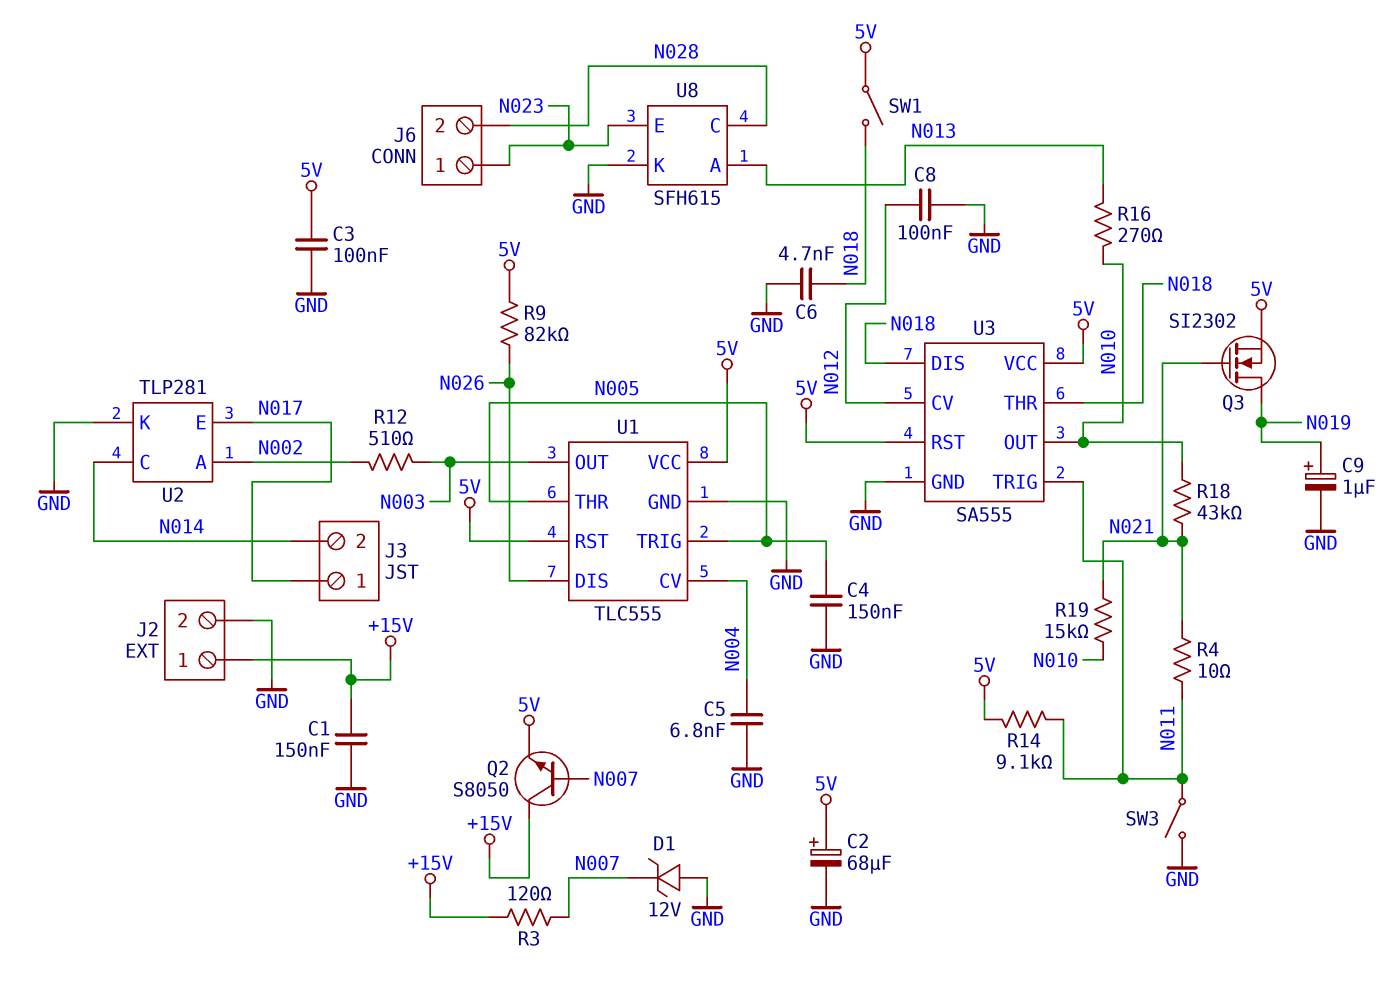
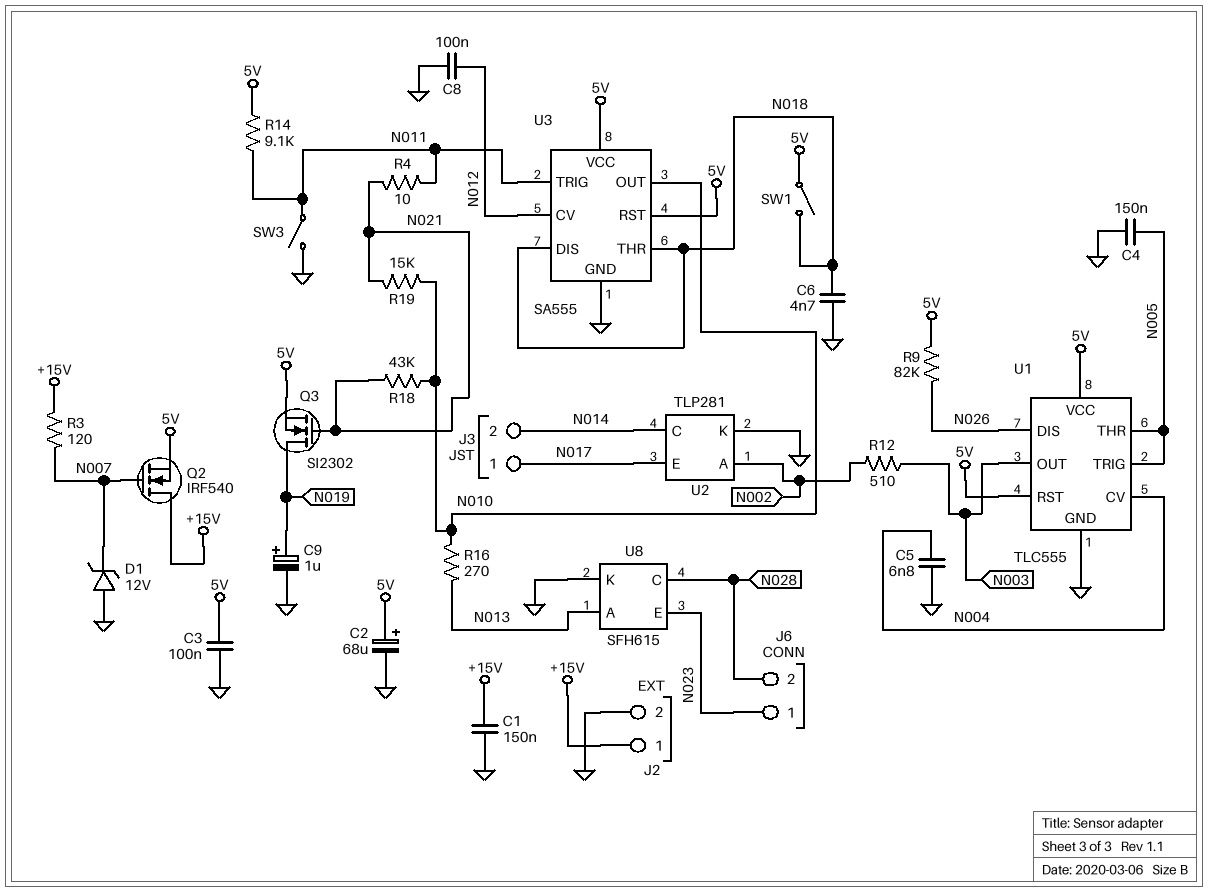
Q2: NPN S8050 (B N007, C +15V, E 5V) -> NMOS IRF540 (G N007, D +15V, S 5V)

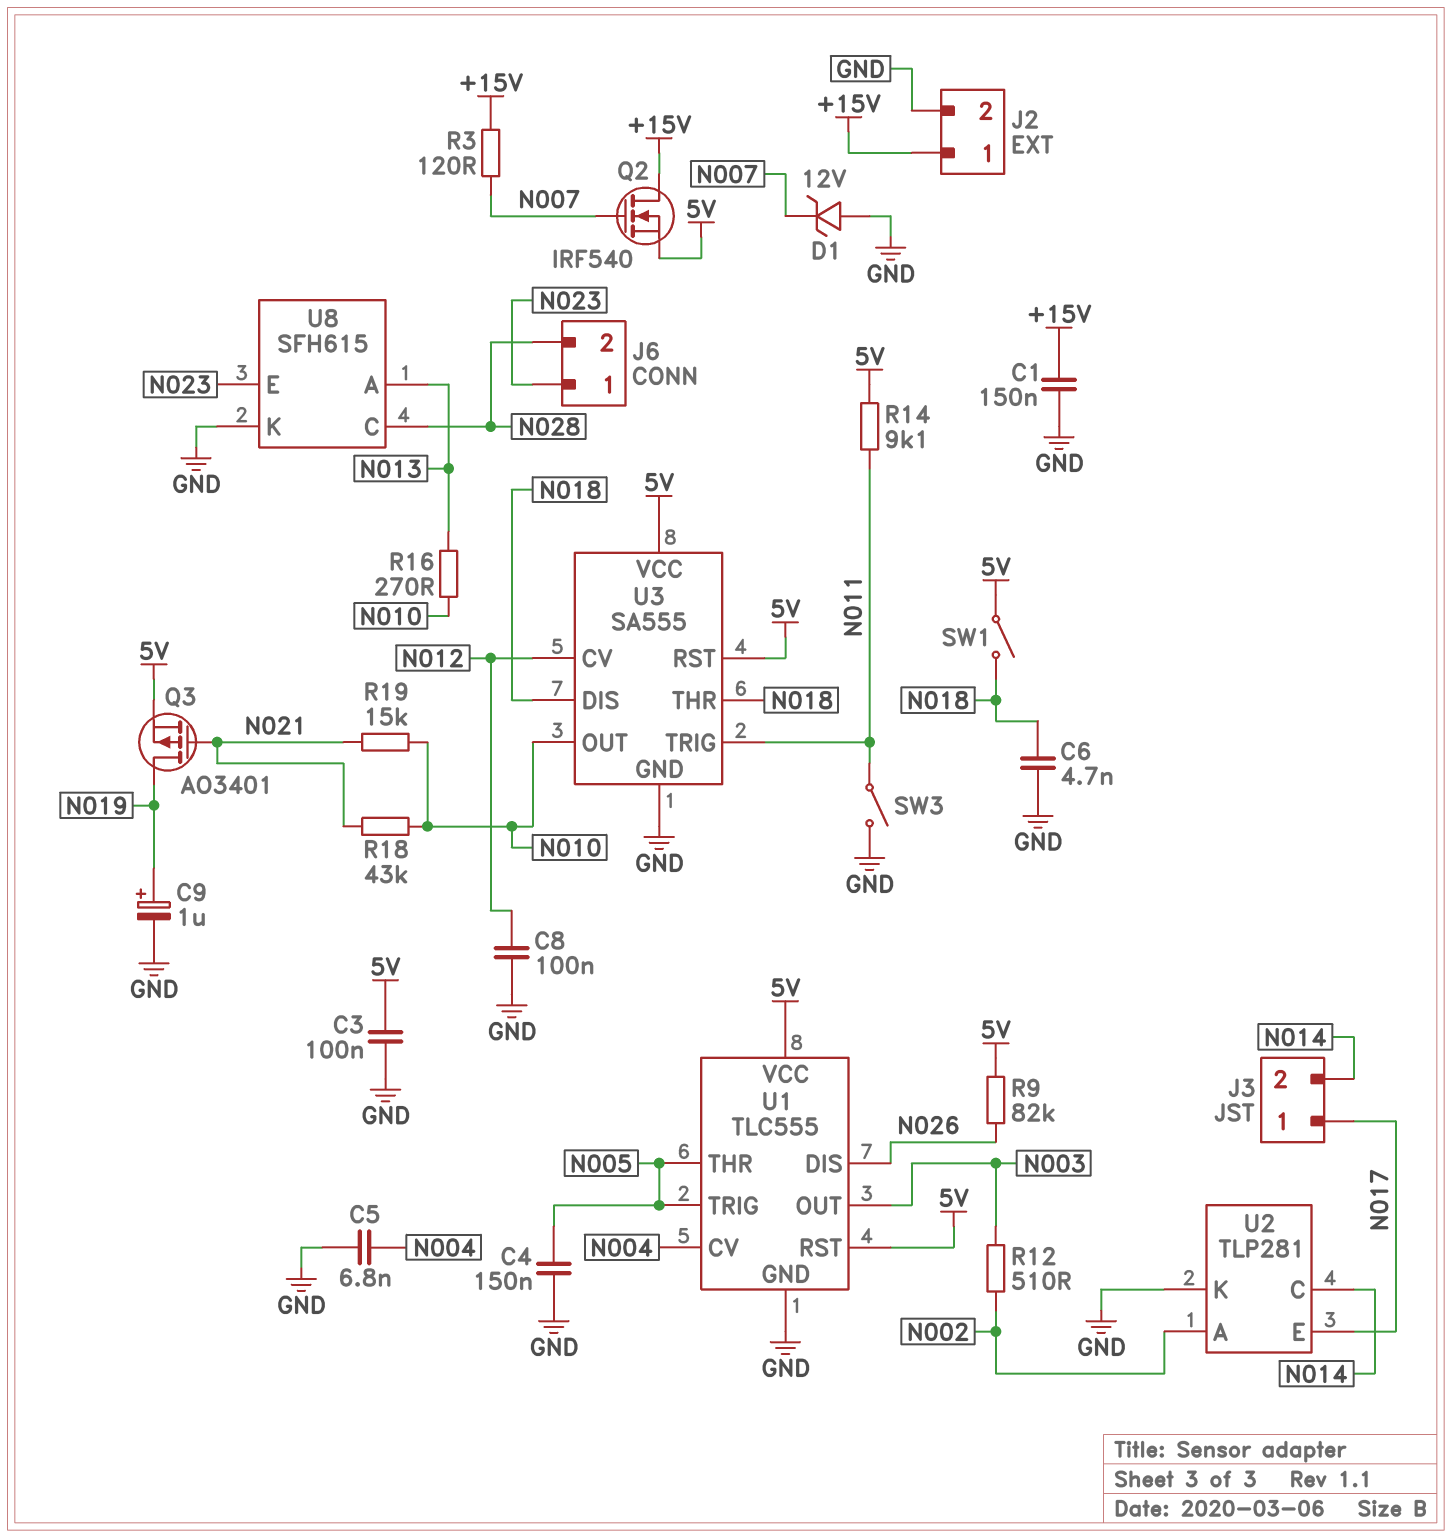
C2: 68uF (plus 5V, minus GND) -> none
Q3: NMOS SI2302 (G N021, D N019, S 5V) -> PMOS AO3401 (G N021, D N019, S 5V)
R4: 10 (N011, N021) -> none

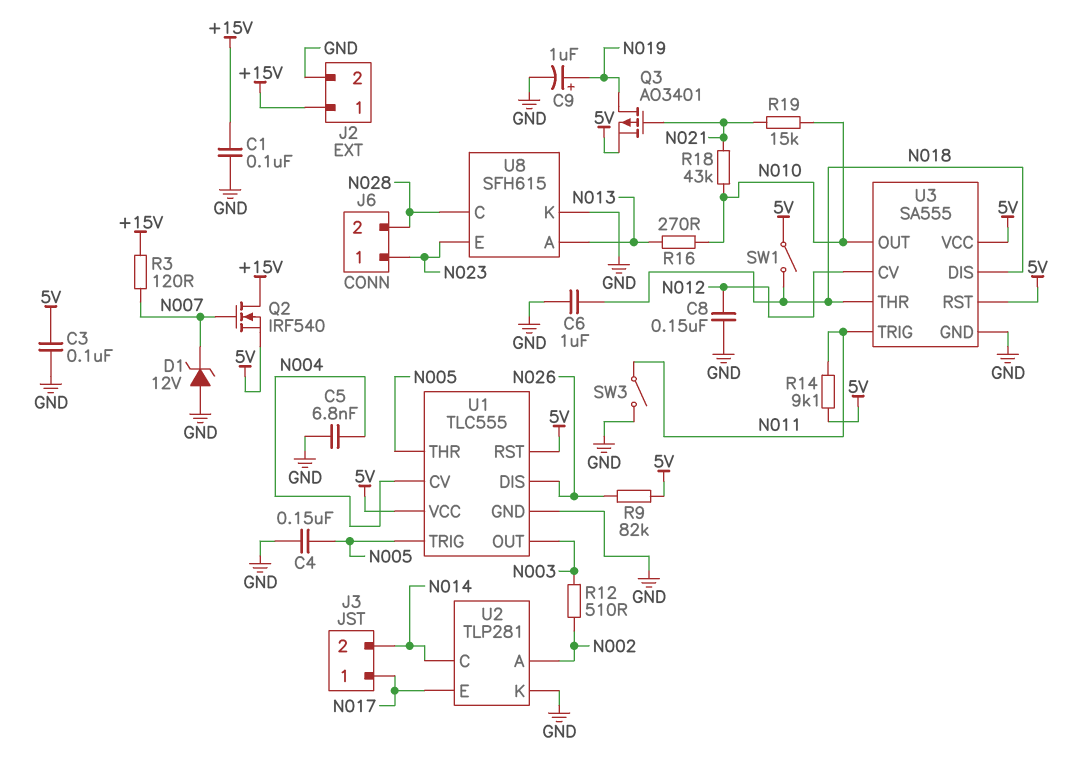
C1: 150nF (+15V, GND) -> 100nF (+15V, GND)
C6: 4.7nF (GND, N018) -> 1uF (GND, N018)
C8: 100nF (GND, N012) -> 150nF (GND, N012)

